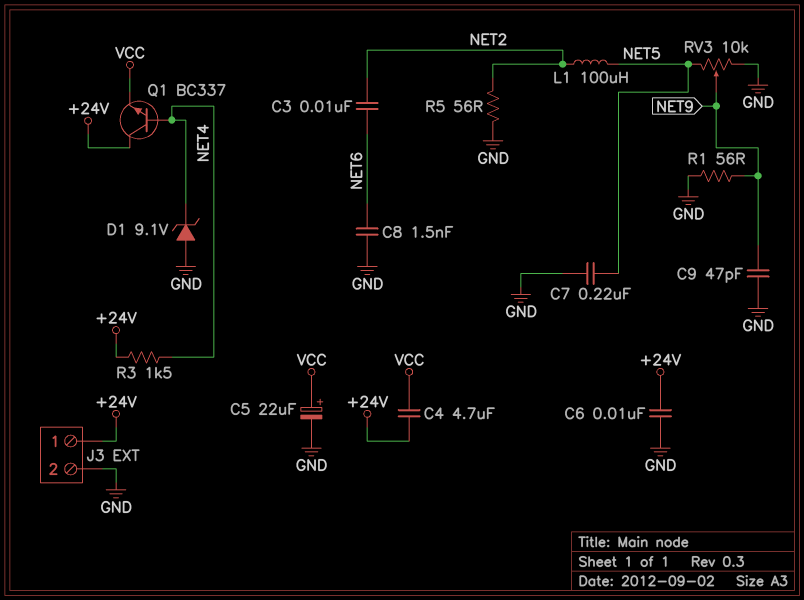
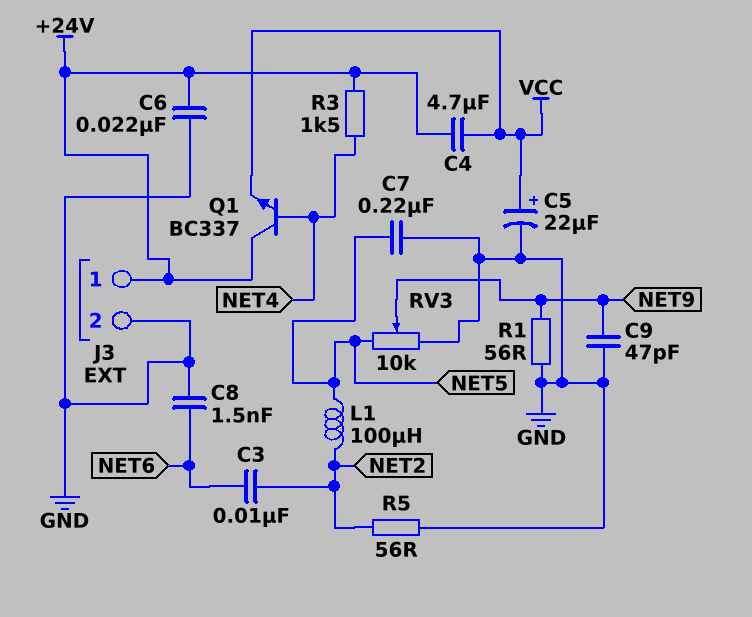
C6: 10nF (+24V, GND) -> 22nF (+24V, GND)
D1: zener 9.1V (A GND, K NET4) -> none

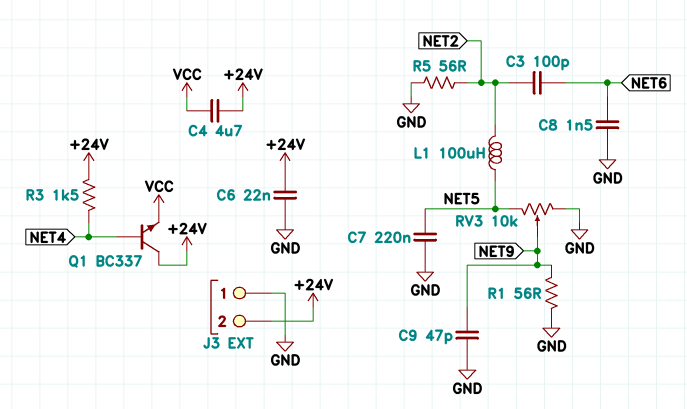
C3: 10nF (NET2, NET6) -> 100pF (NET2, NET6)
C5: 22uF (plus VCC, minus GND) -> none
J3 pin 1: +24V -> GND
J3 pin 2: GND -> +24V

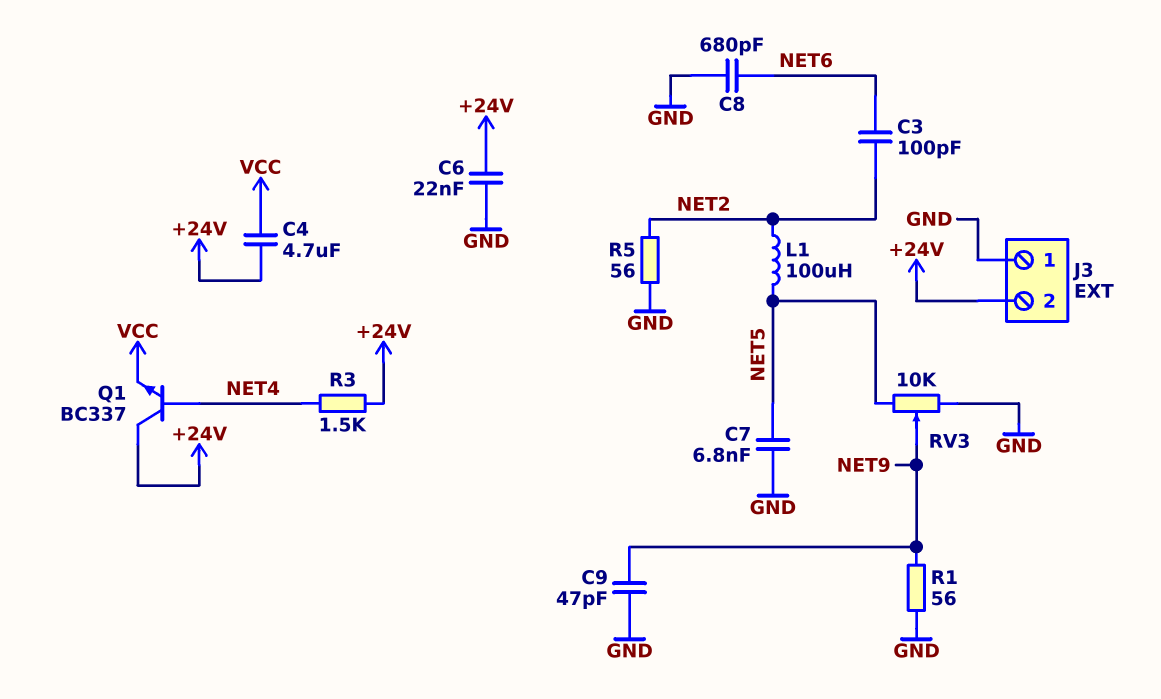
C7: 220nF (GND, NET5) -> 6.8nF (GND, NET5)
C8: 1.5nF (GND, NET6) -> 680pF (GND, NET6)

